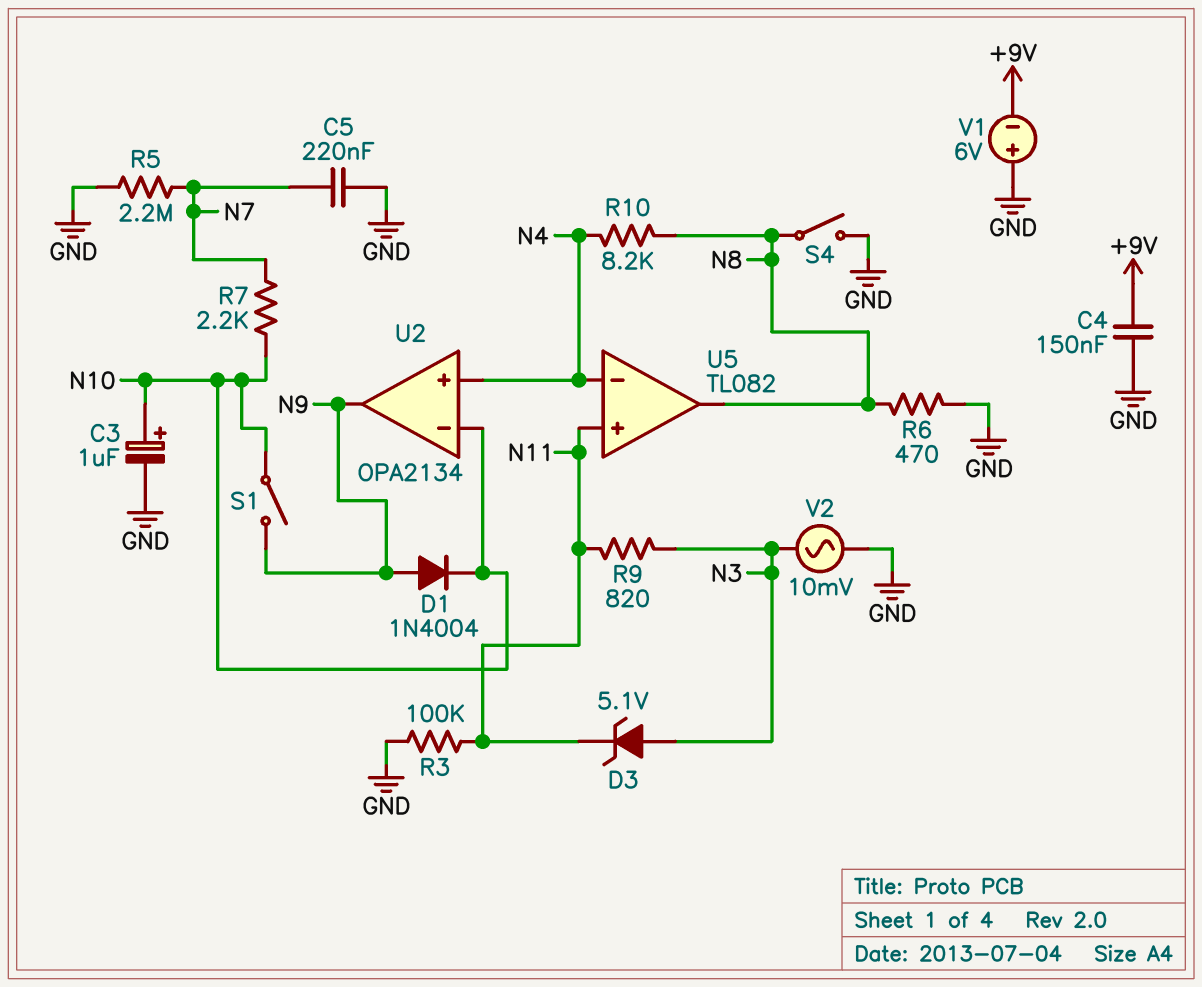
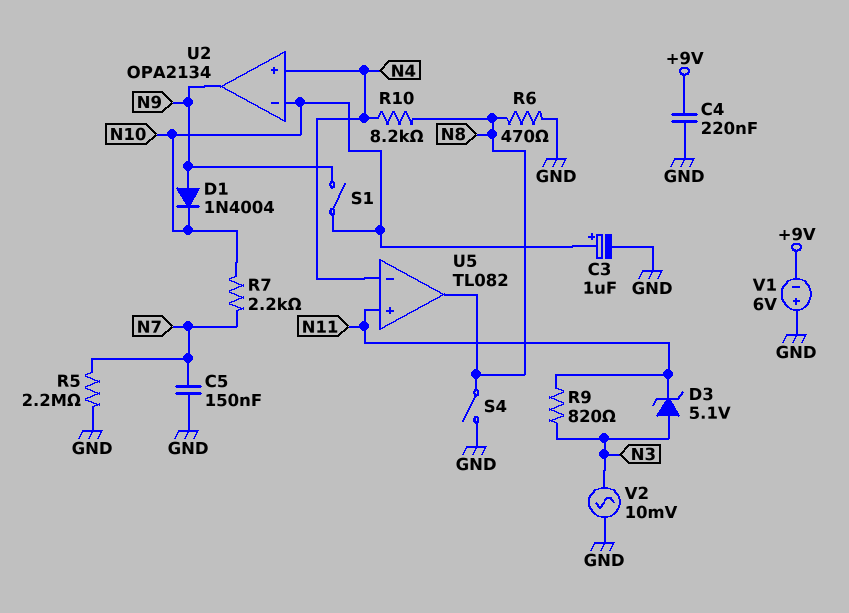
C4: 150nF (+9V, GND) -> 220nF (+9V, GND)
C5: 220nF (GND, N7) -> 150nF (GND, N7)
R3: 100k (GND, N11) -> none

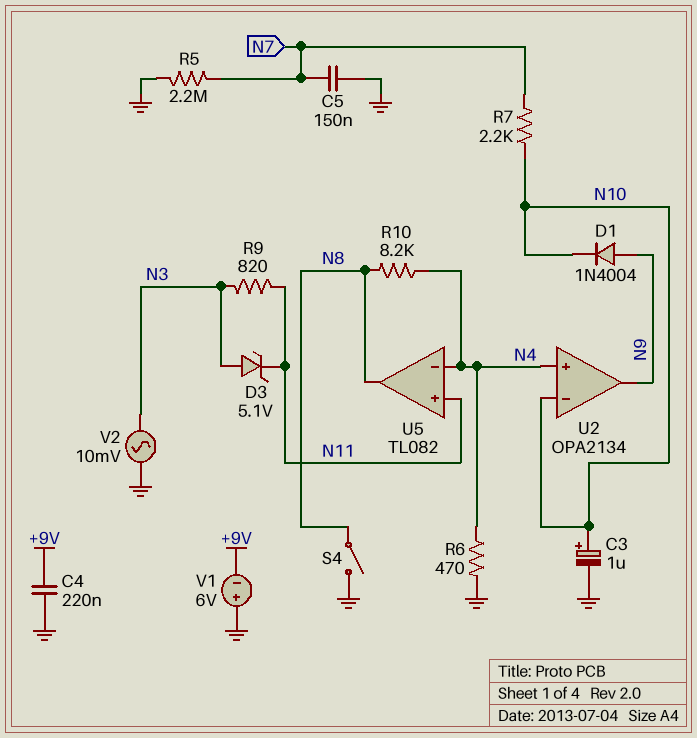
R6: 470 (GND, N8) -> 470 (GND, N4)
S1: switch (N9, N10) -> none

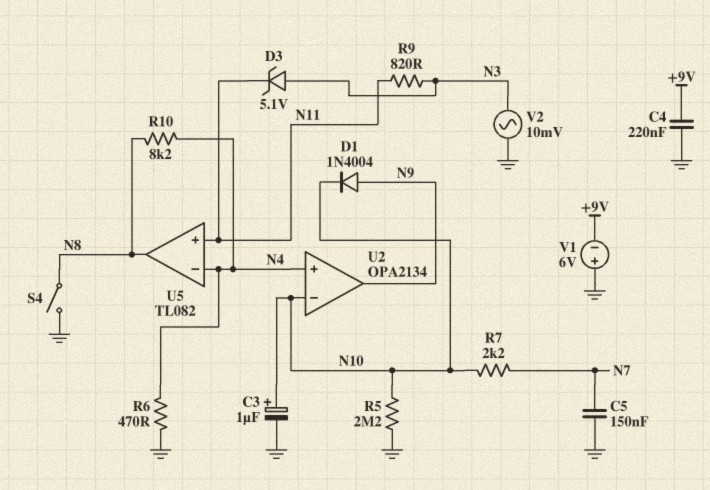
R5: 2.2M (GND, N7) -> 2.2M (GND, N10)

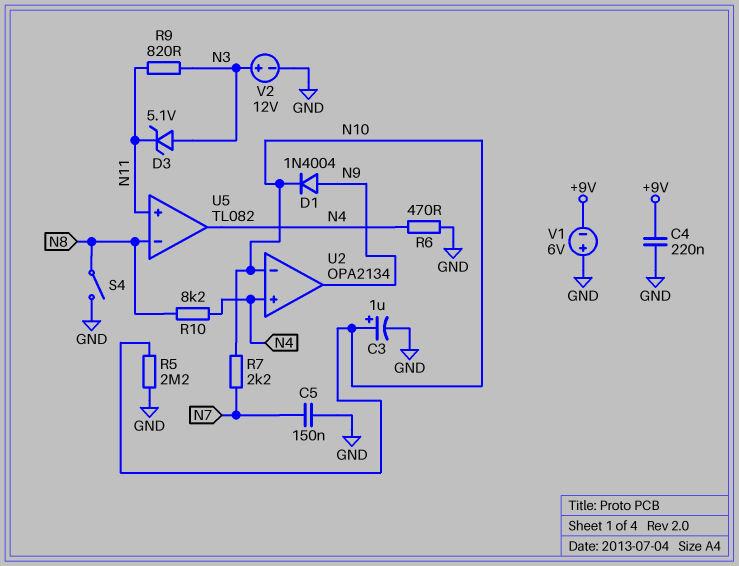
U5 pin in-: N4 -> N8
U5 pin out: N8 -> N4
V2: AC 10mV (GND, N3) -> 12V (plus N3, minus GND)

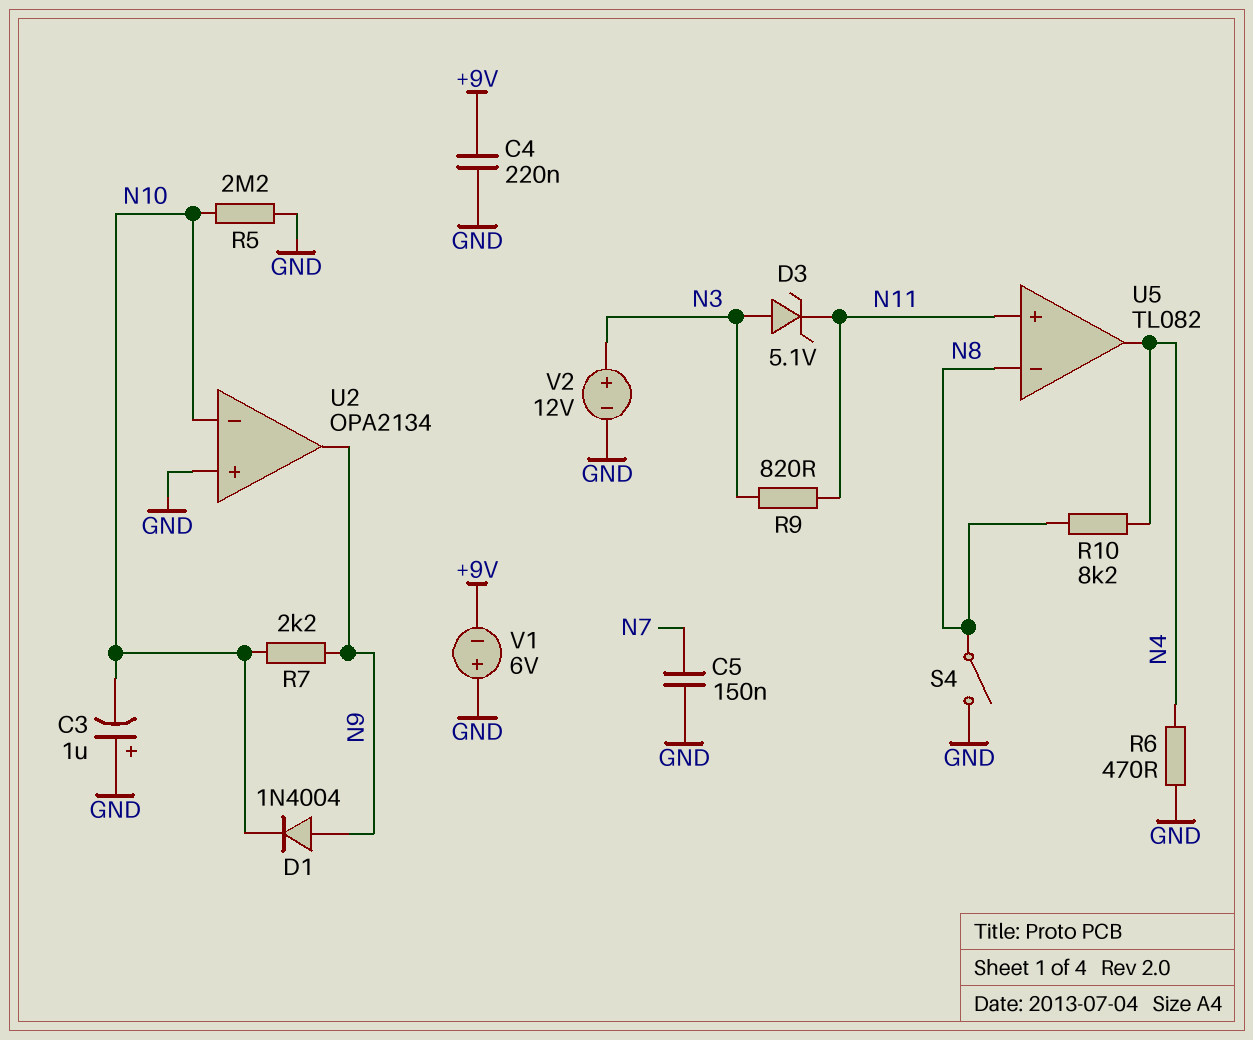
C3: 1uF (plus N10, minus GND) -> 1uF (plus GND, minus N10)
R7: 2.2k (N7, N10) -> 2.2k (N9, N10)
U2 pin in+: N4 -> GND

